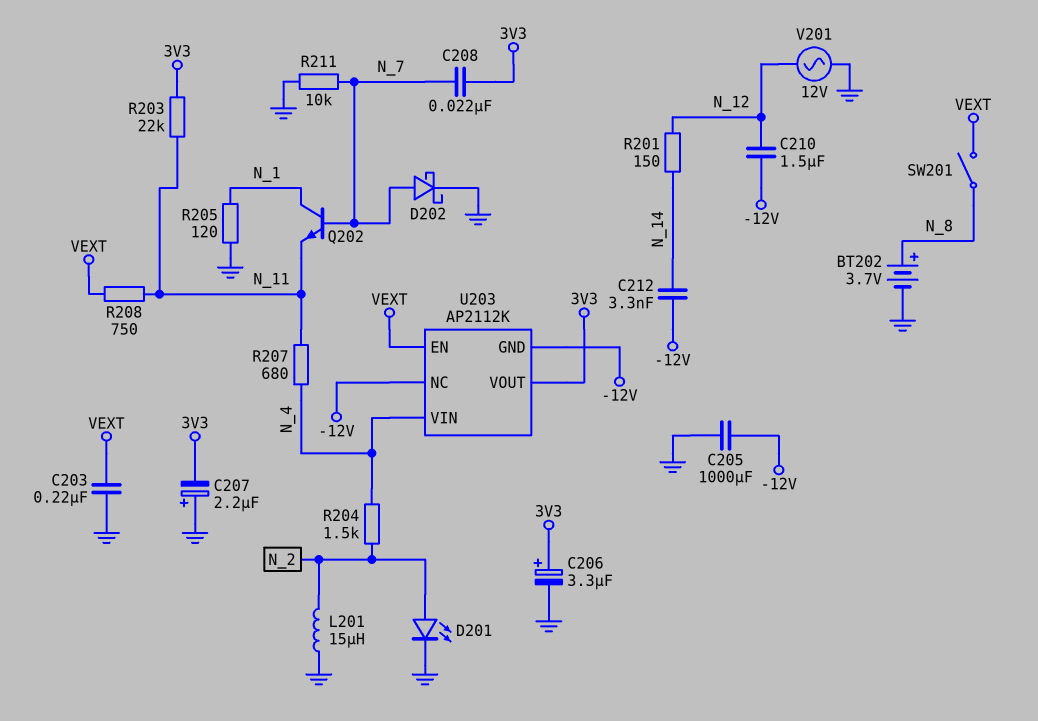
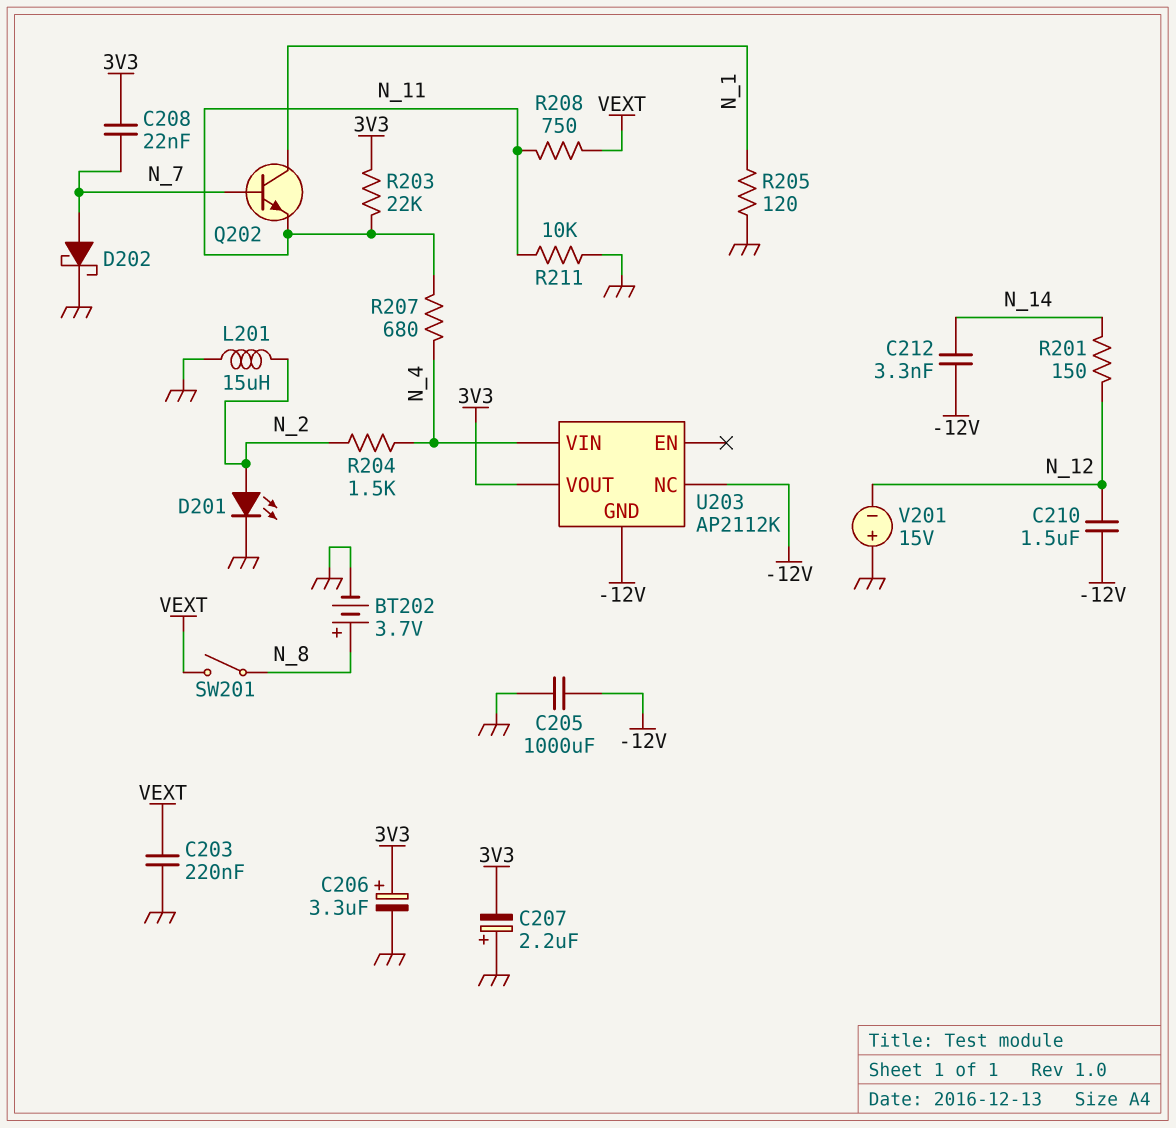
R211: 10k (GND, N_7) -> 10k (GND, N_11)
U203 pin EN: VEXT -> none
V201: AC 12V (GND, N_12) -> 15V (plus GND, minus N_12)

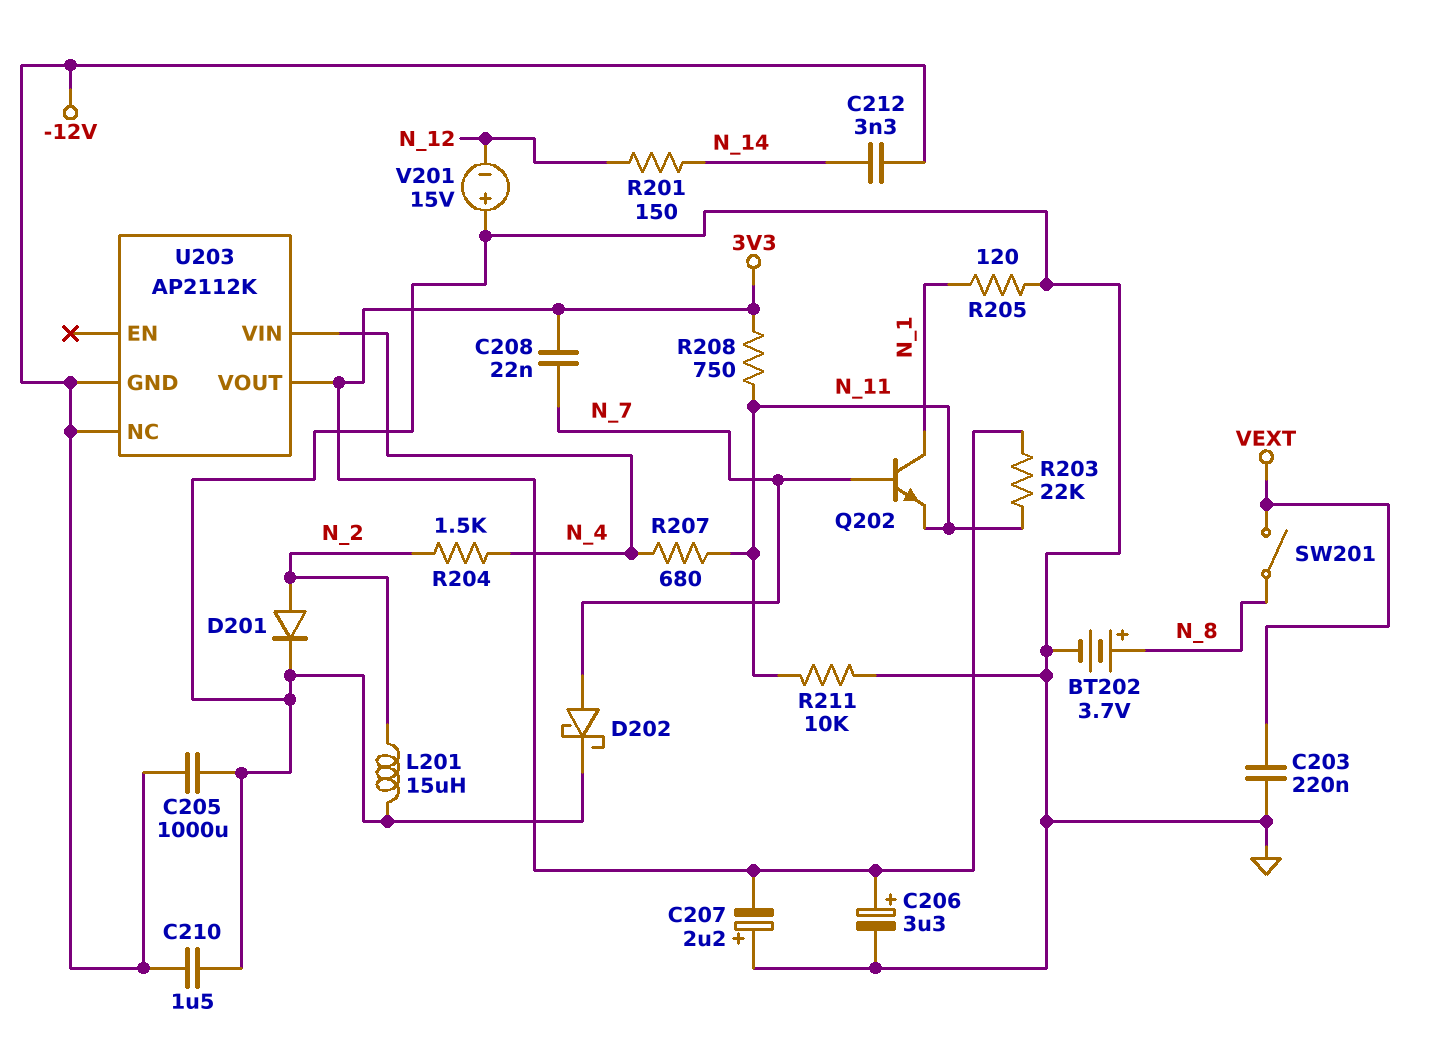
C210: 1.5uF (-12V, N_12) -> 1.5uF (-12V, GND)
D201: LED (A N_2, K GND) -> diode (A N_2, K GND)
R208: 750 (N_11, VEXT) -> 750 (3V3, N_11)

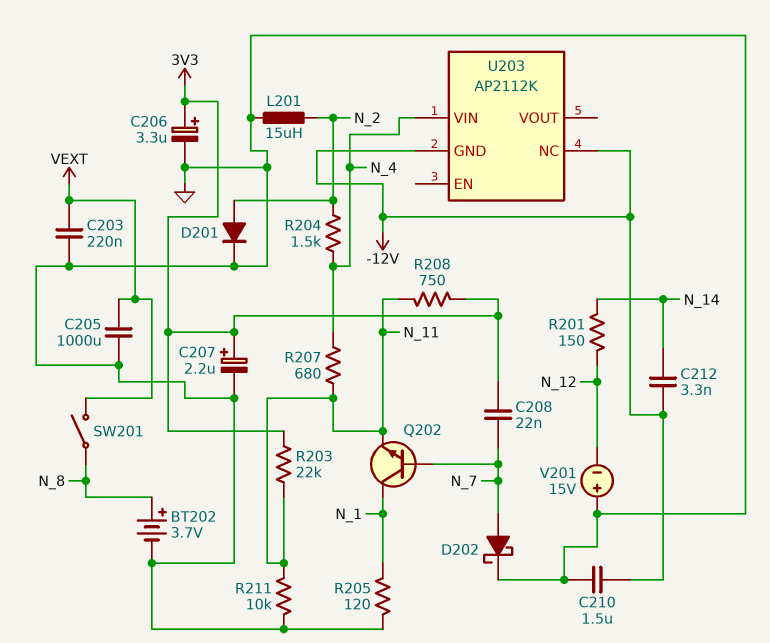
C205: 1000uF (-12V, GND) -> 1000uF (GND, VEXT)
C207: 2.2uF (plus GND, minus 3V3) -> 2.2uF (plus 3V3, minus GND)
U203 pin VOUT: 3V3 -> none

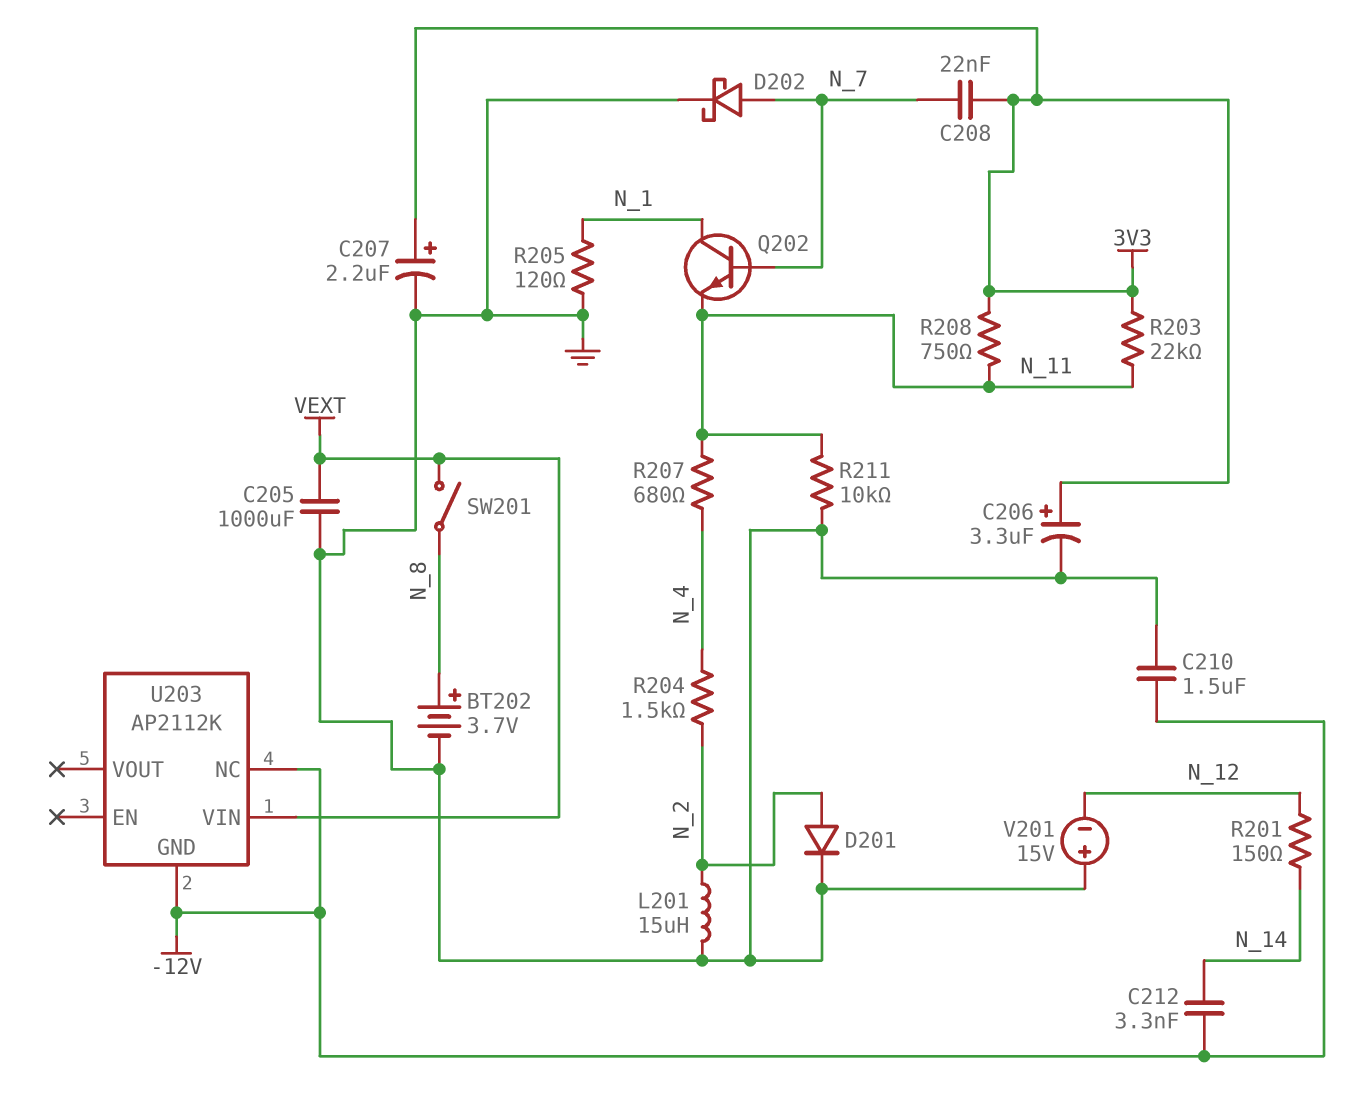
C203: 220nF (GND, VEXT) -> none
U203 pin VIN: N_4 -> VEXT

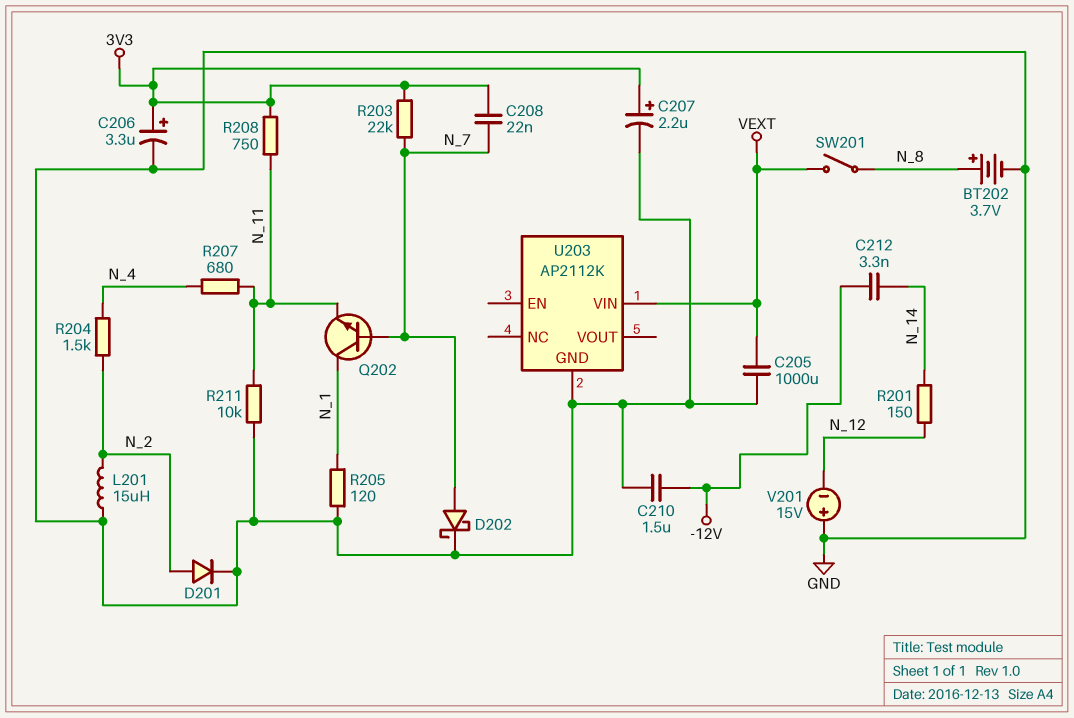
R203: 22k (3V3, N_11) -> 22k (3V3, N_7)
U203 pin GND: -12V -> GND
U203 pin NC: -12V -> none

